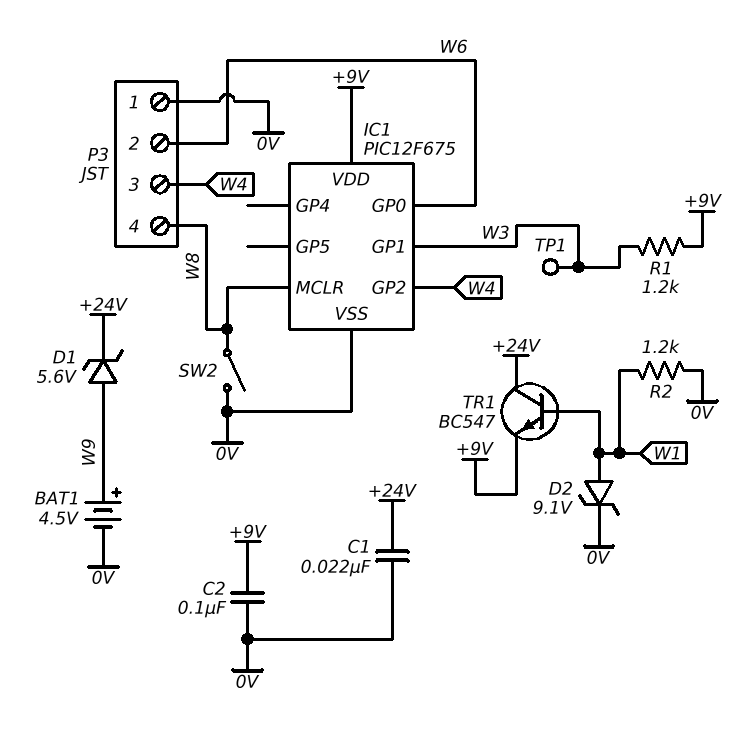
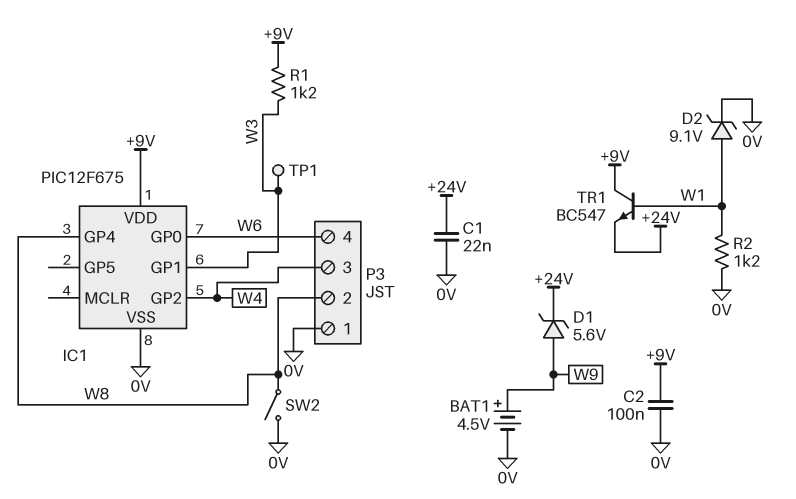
IC1 pin GP4: none -> W8
IC1 pin MCLR: W8 -> none
P3 pin 2: W6 -> W8
P3 pin 4: W8 -> W6
TR1: NPN BC547 (B W1, C +24V, E +9V) -> NPN BC547 (B W1, C +9V, E +24V)

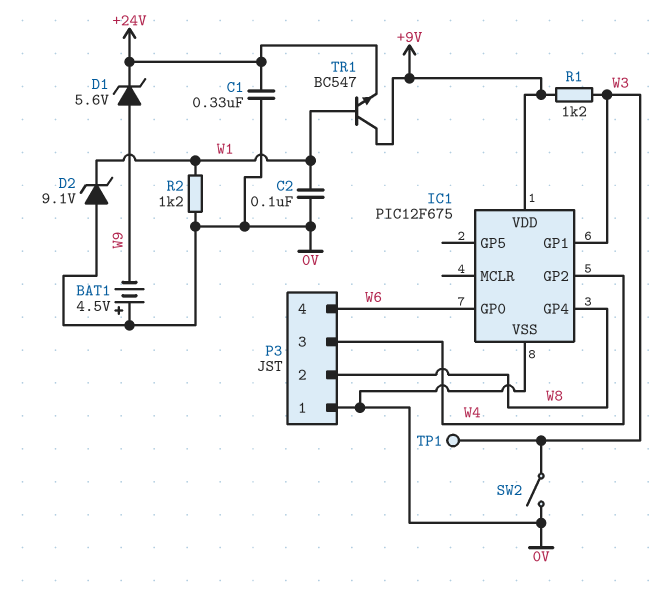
BAT1: 4.5V (plus W9, minus 0V) -> 4.5V (plus 0V, minus W9)
C1: 22nF (+24V, 0V) -> 330nF (+24V, 0V)
C2: 100nF (+9V, 0V) -> 100nF (0V, W1)
D2: zener 9.1V (A W1, K 0V) -> zener 9.1V (A 0V, K W1)
SW2: switch (0V, W8) -> switch (0V, W3)

